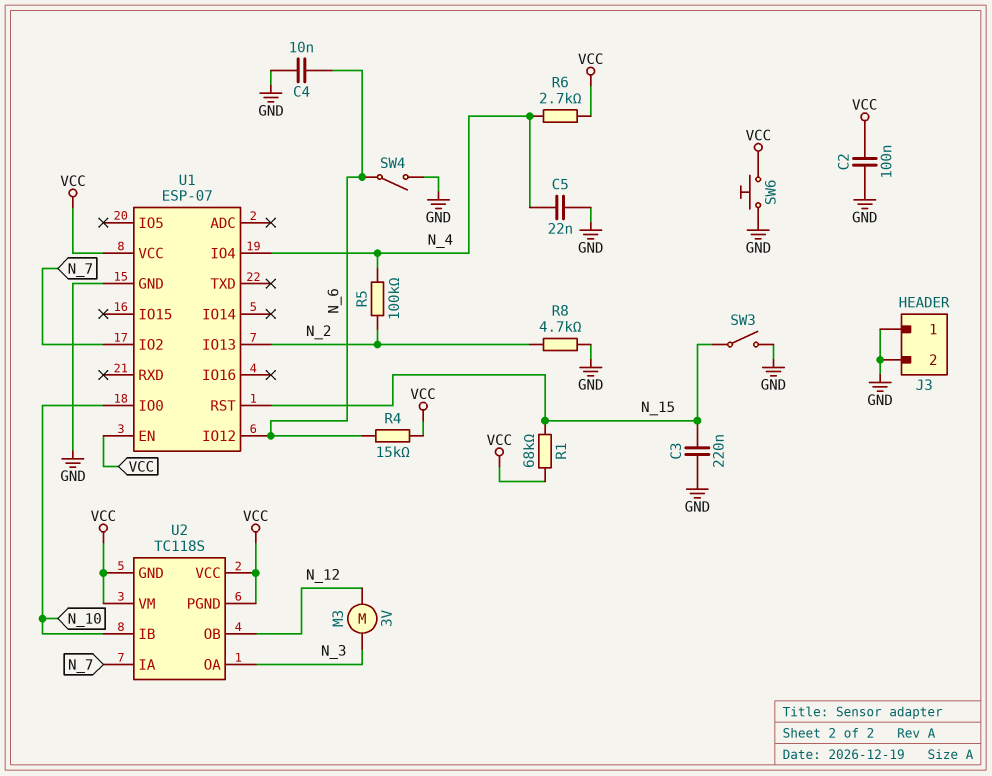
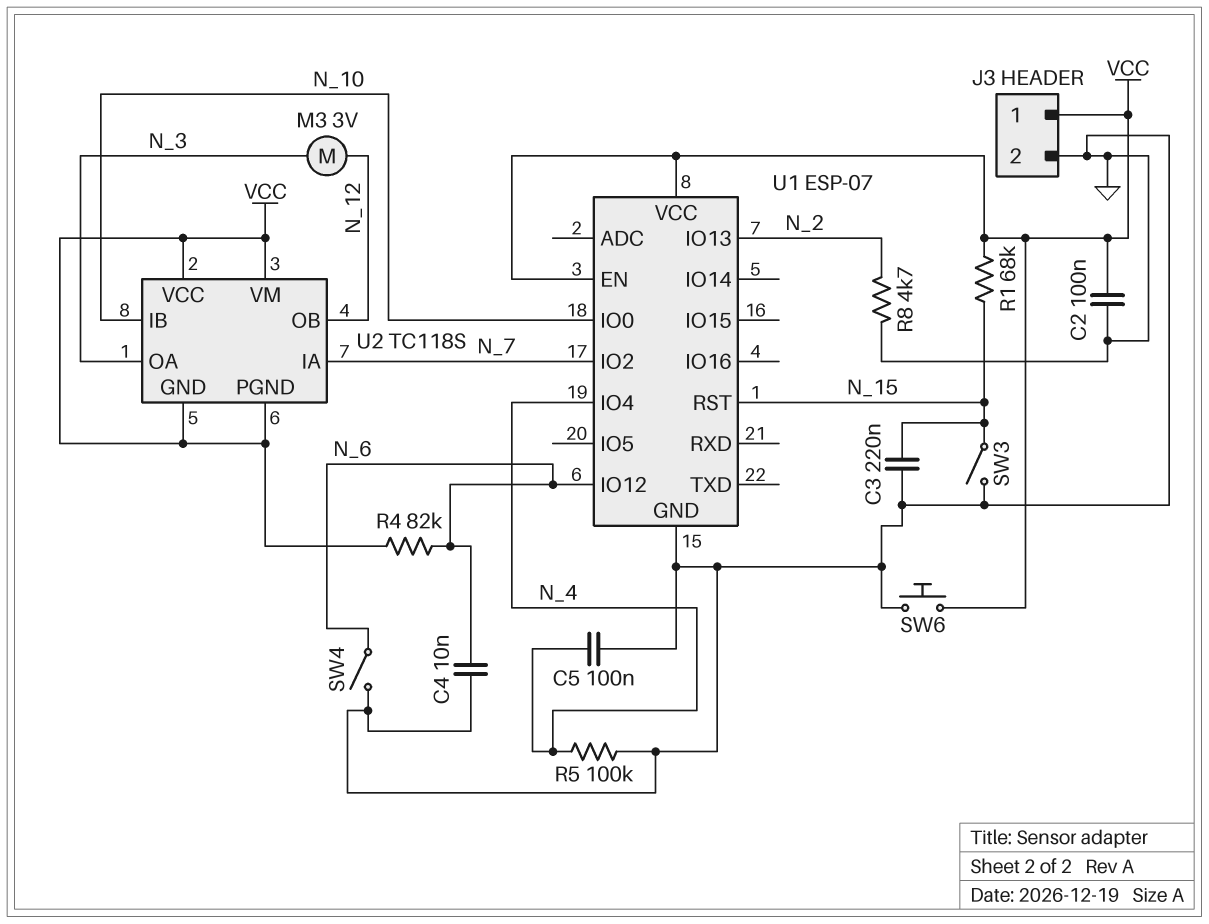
C5: 22nF (GND, N_4) -> 100nF (GND, N_4)
J3 pin 1: GND -> VCC
R4: 15k (N_6, VCC) -> 82k (N_6, VCC)
R5: 100k (N_2, N_4) -> 100k (GND, N_4)
R6: 2.7k (N_4, VCC) -> none

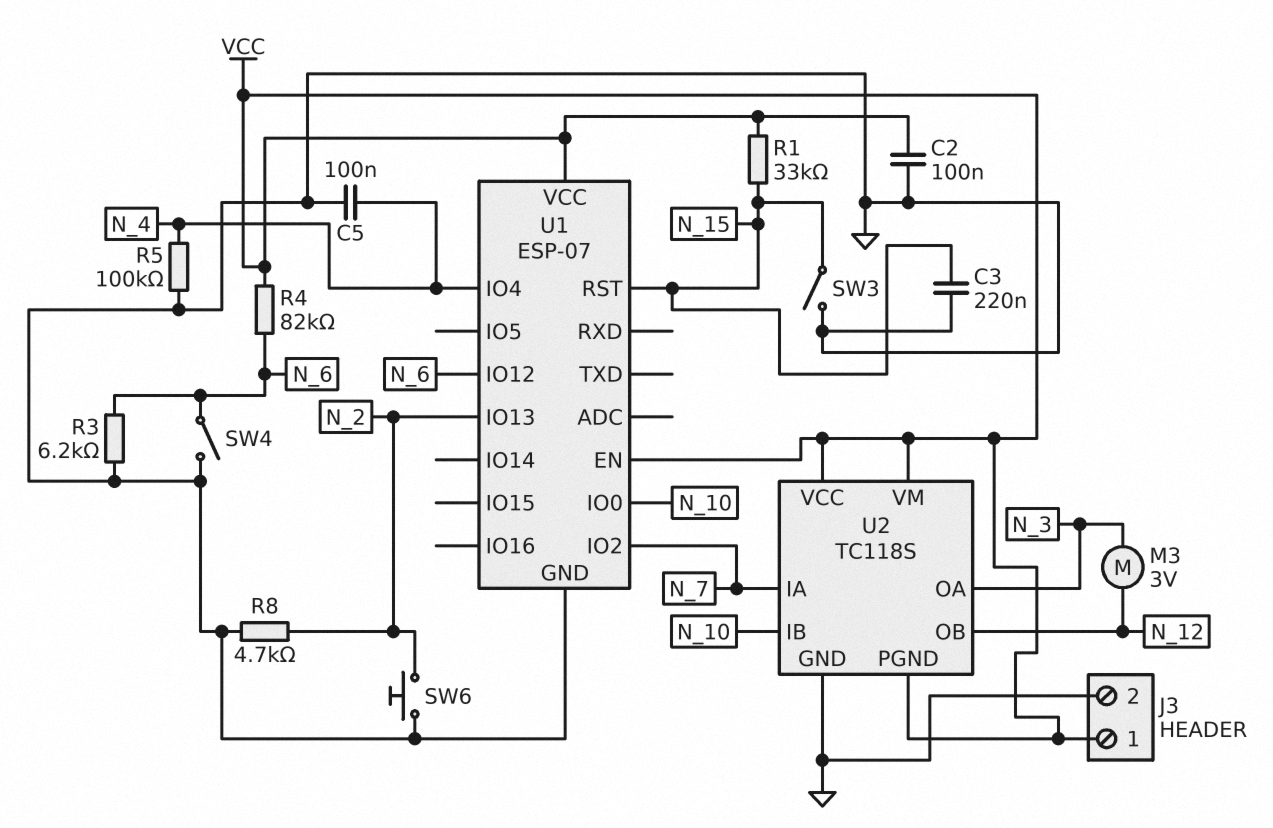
C4: 10nF (GND, N_6) -> none
R1: 68k (N_15, VCC) -> 33k (N_15, VCC)
R3: none -> 6.2k (GND, N_6)
SW6: button (GND, VCC) -> button (GND, N_2)
U2 pin GND: VCC -> GND

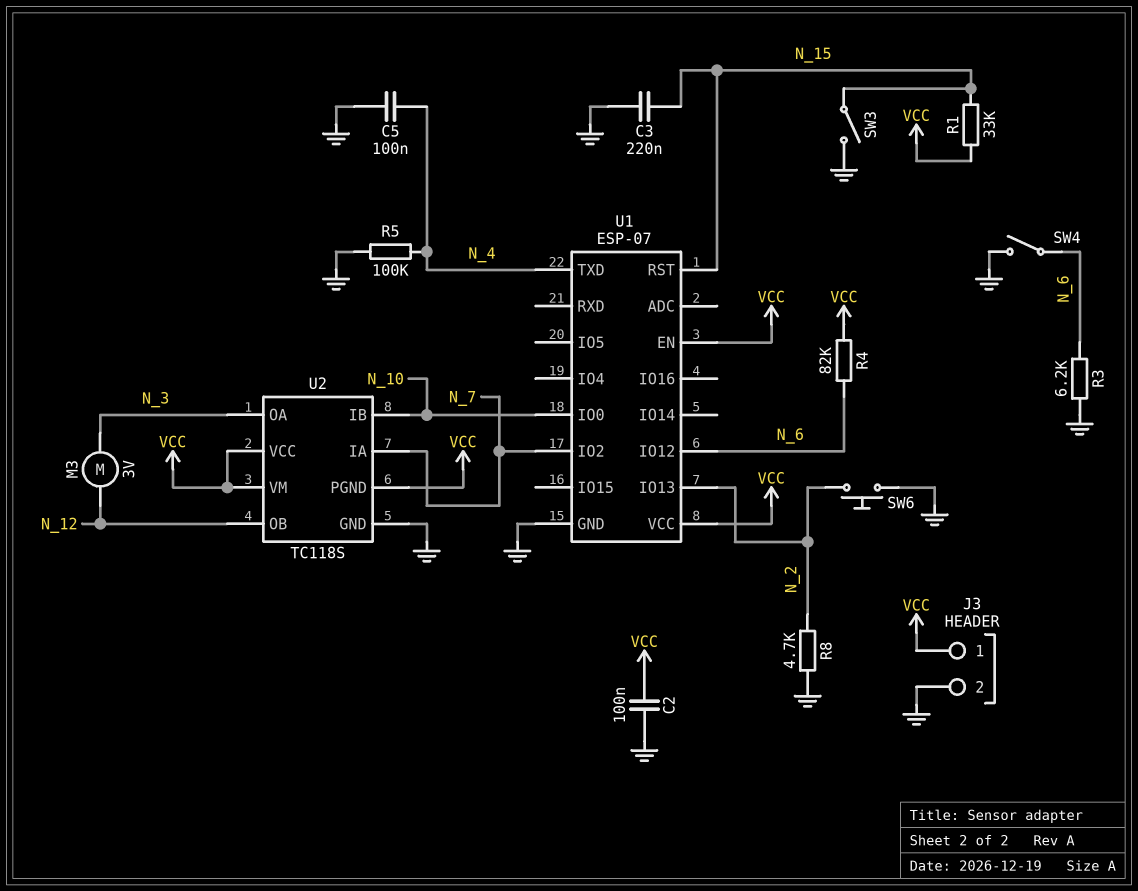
U1 pin IO4: N_4 -> none
U1 pin TXD: none -> N_4

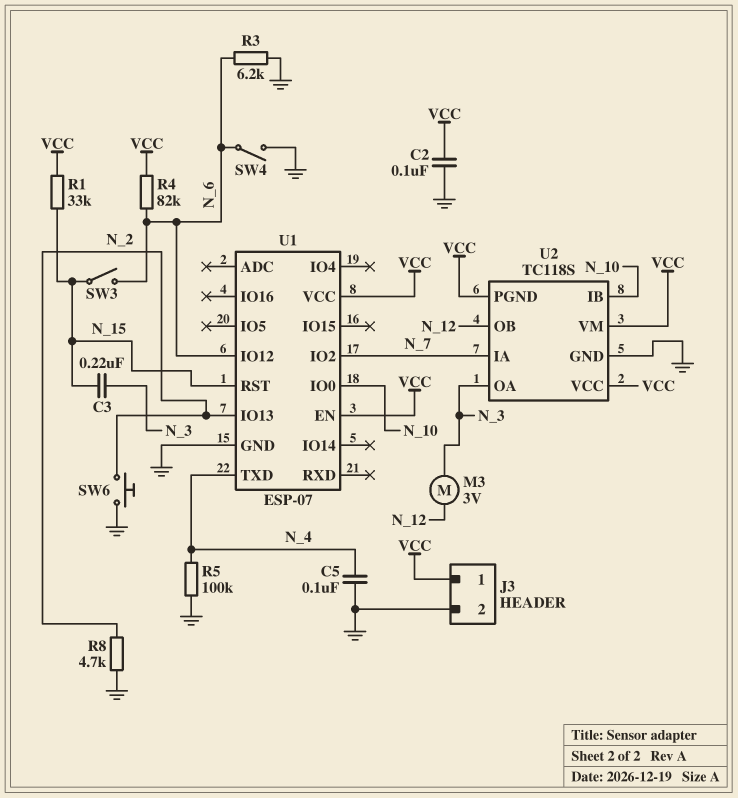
C3: 220nF (GND, N_15) -> 220nF (N_3, N_15)
SW3: switch (GND, N_15) -> switch (N_6, N_15)

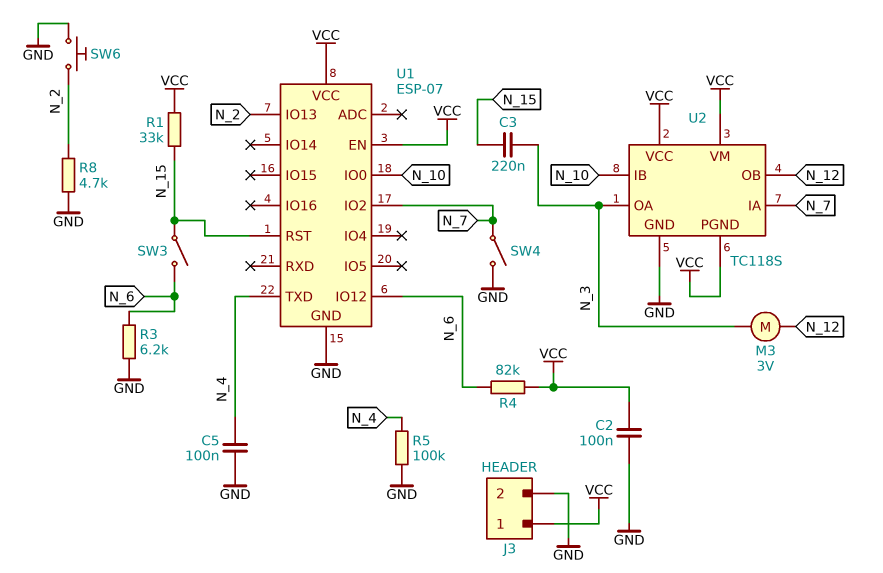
SW4: switch (GND, N_6) -> switch (GND, N_7)

